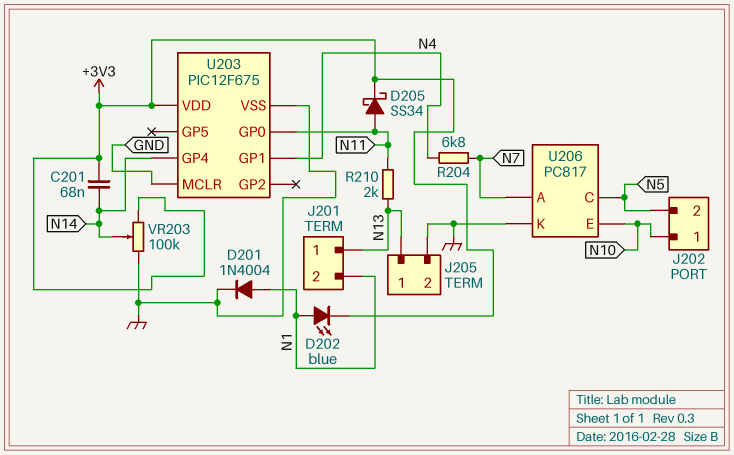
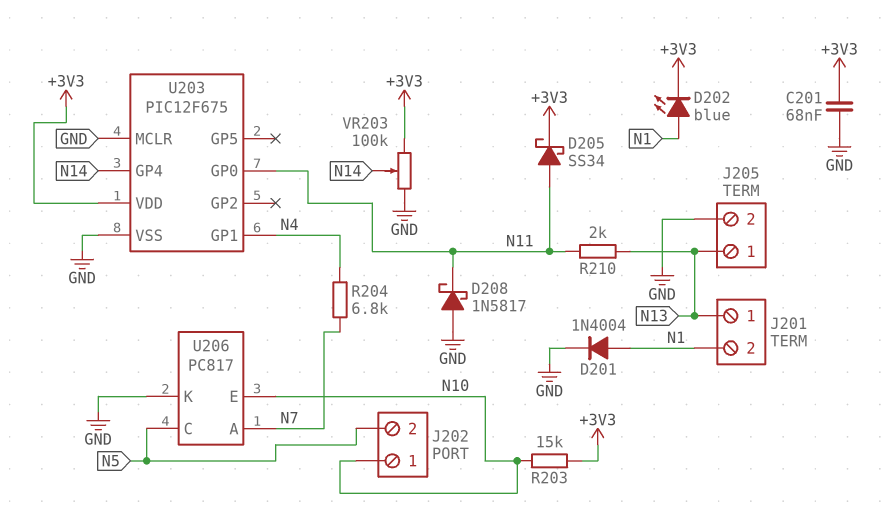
C201: 68nF (+3V3, N14) -> 68nF (+3V3, GND)
D208: none -> schottky 1N5817 (A GND, K N11)
R203: none -> 15k (+3V3, N10)

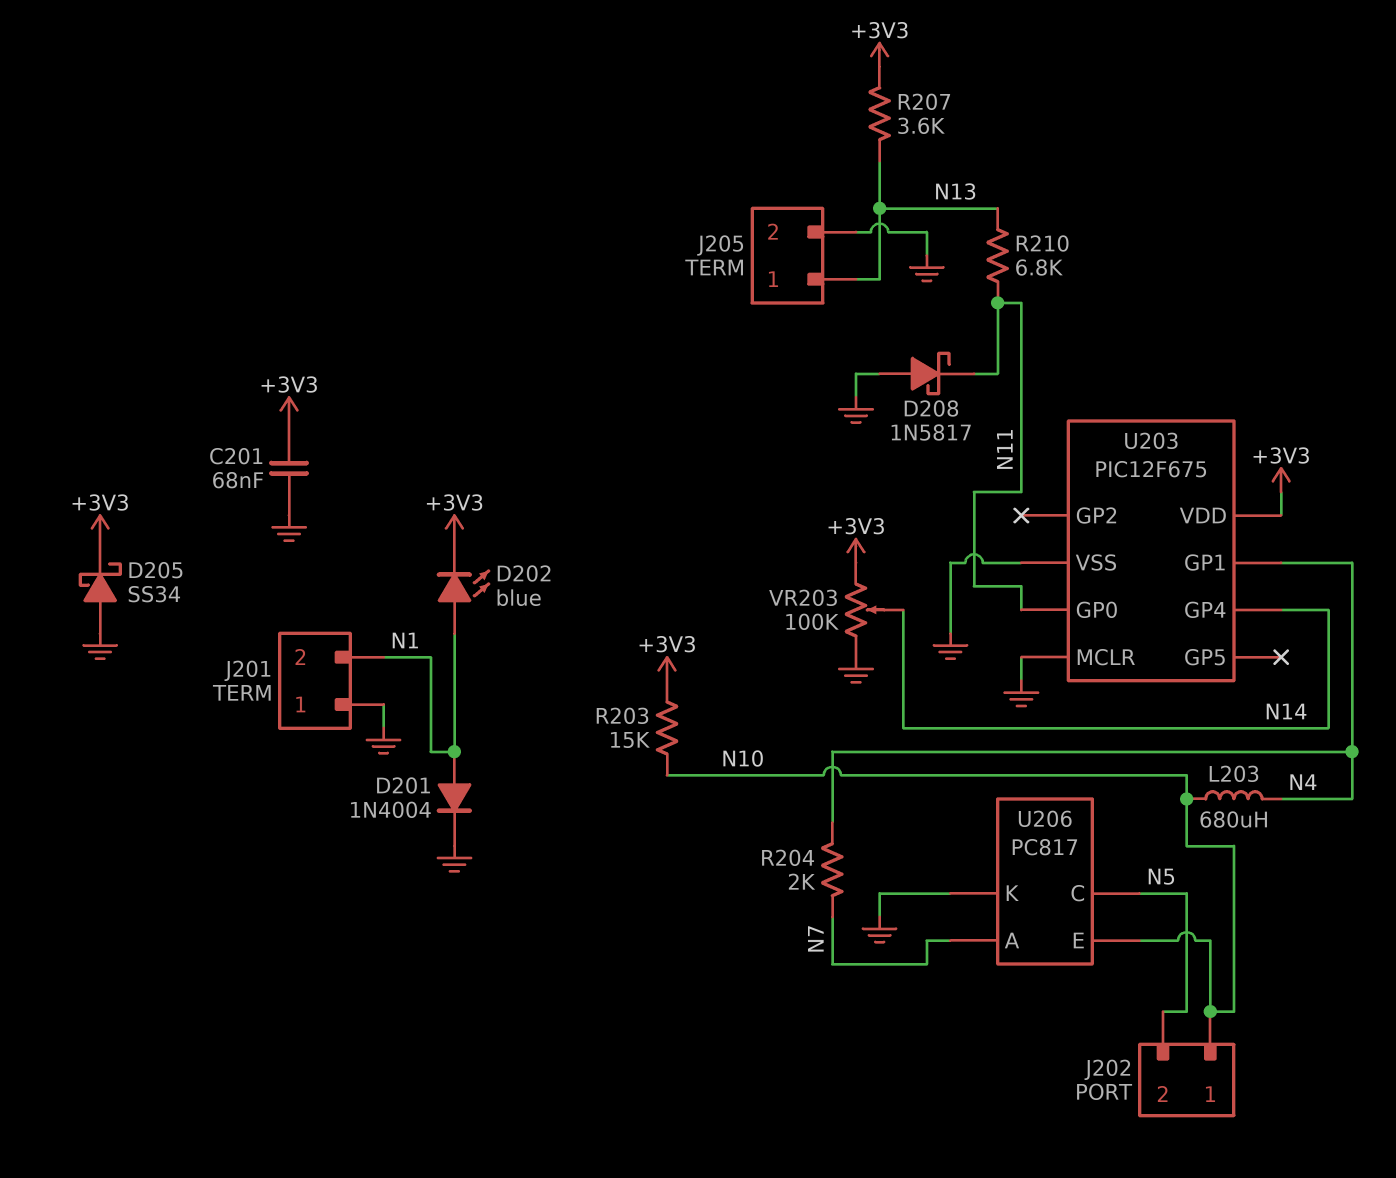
D205: schottky SS34 (A N11, K +3V3) -> schottky SS34 (A GND, K +3V3)
J201 pin 1: N13 -> GND
L203: none -> 680uH (N4, N10)
R204: 6.8k (N4, N7) -> 2k (N4, N7)
R207: none -> 3.6k (+3V3, N13)
R210: 2k (N11, N13) -> 6.8k (N11, N13)

